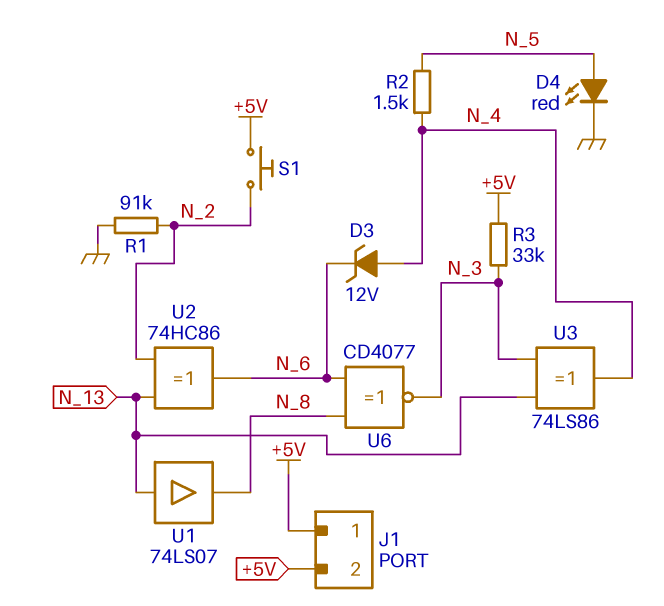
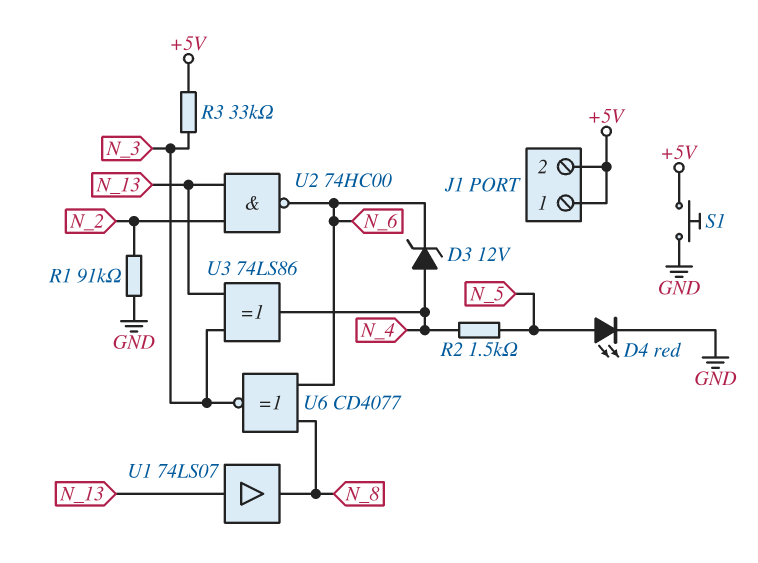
S1: button (+5V, N_2) -> button (+5V, GND)
U2: XOR 74HC86 (in N_2, in N_13, out N_6) -> NAND 74HC00 (in N_2, in N_13, out N_6)

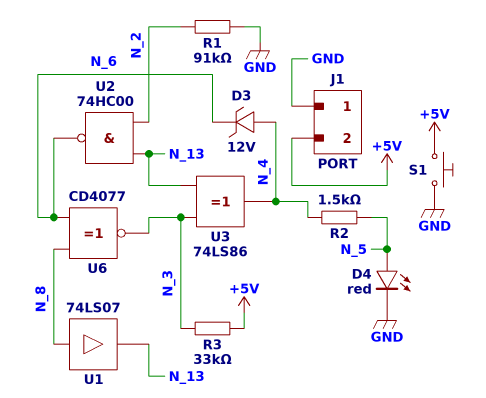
J1 pin 1: +5V -> GND
U1: buffer 74LS07 (in N_13, out N_8) -> buffer 74LS07 (in N_8, out N_13)

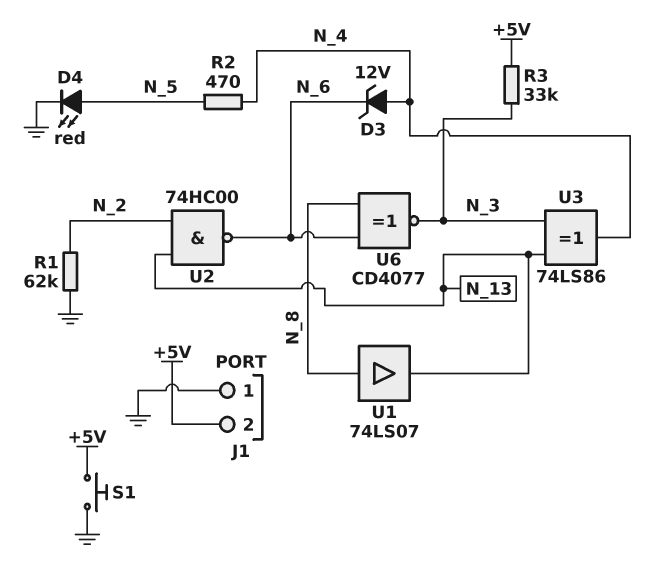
R1: 91k (GND, N_2) -> 62k (GND, N_2)
R2: 1.5k (N_4, N_5) -> 470 (N_4, N_5)

